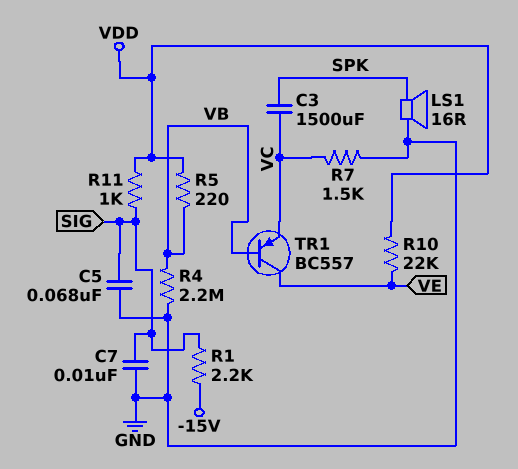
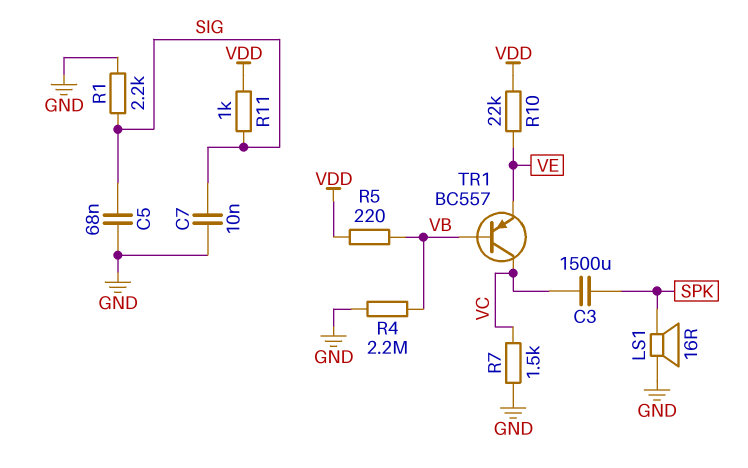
R1: 2.2k (-15V, SIG) -> 2.2k (GND, SIG)
TR1: PNP BC557 (B VB, C VE, E VC) -> PNP BC557 (B VB, C VC, E VE)

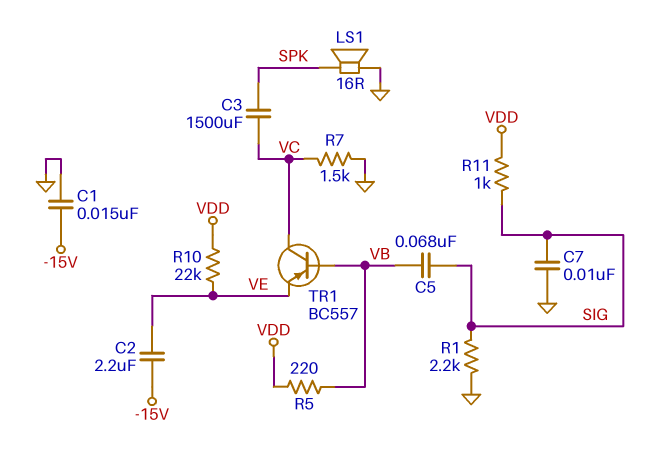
C1: none -> 15nF (-15V, GND)
C2: none -> 2.2uF (-15V, VE)
C5: 68nF (GND, SIG) -> 68nF (SIG, VB)
R4: 2.2M (GND, VB) -> none

